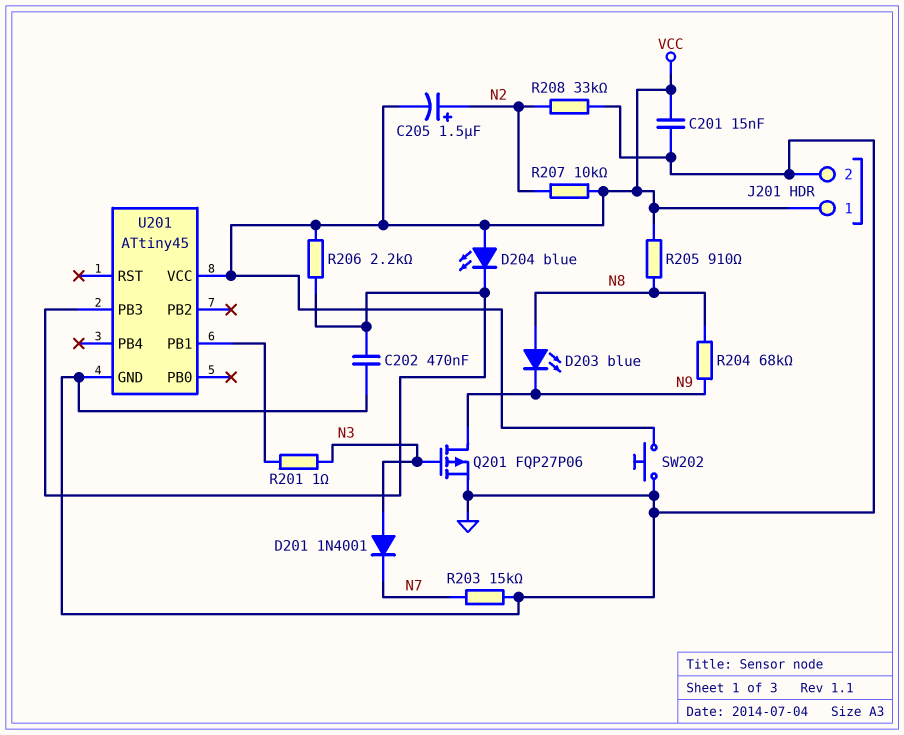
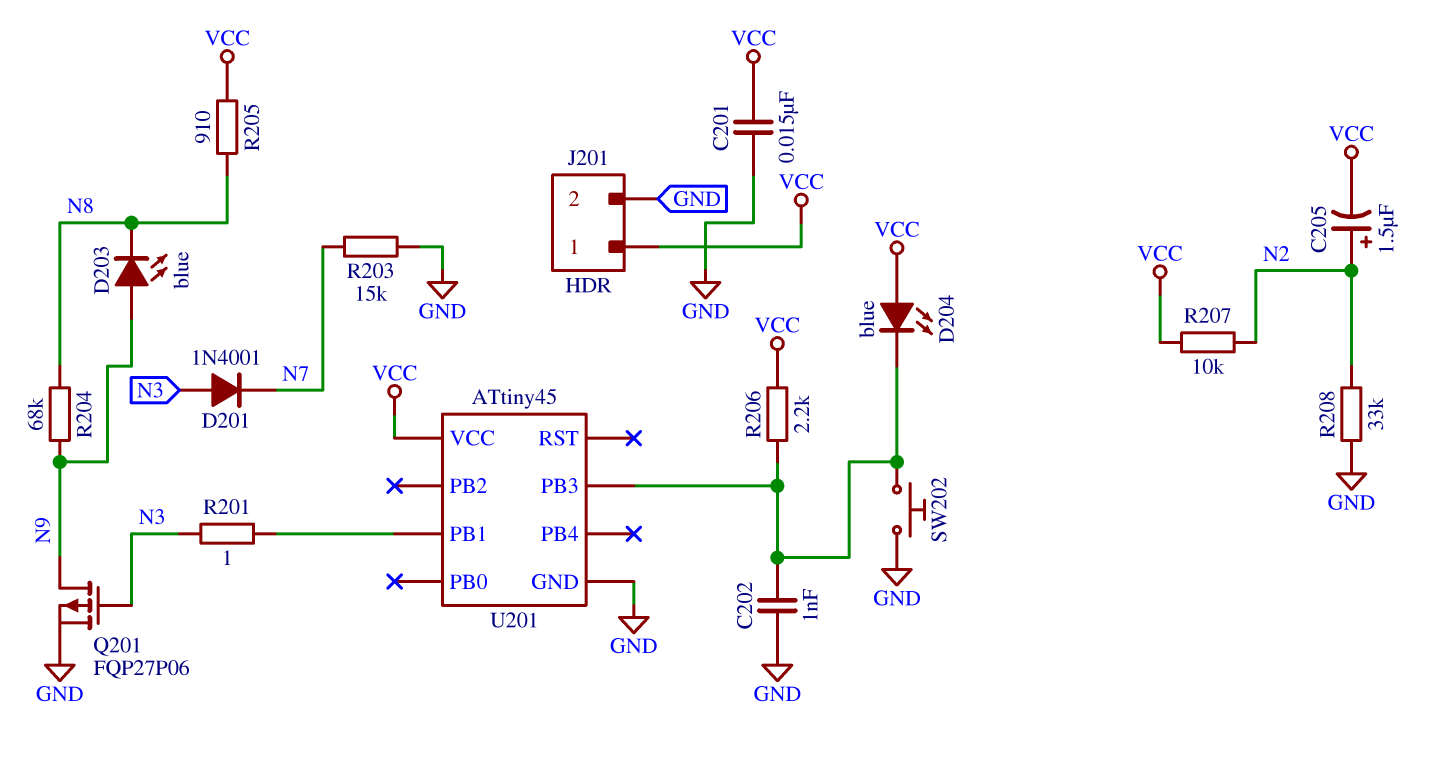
C202: 470nF (GND, U201/PB3) -> 1nF (GND, U201/PB3)
D203: LED blue (A N8, K N9) -> LED blue (A N9, K N8)
SW202: button (GND, VCC) -> button (GND, U201/PB3)

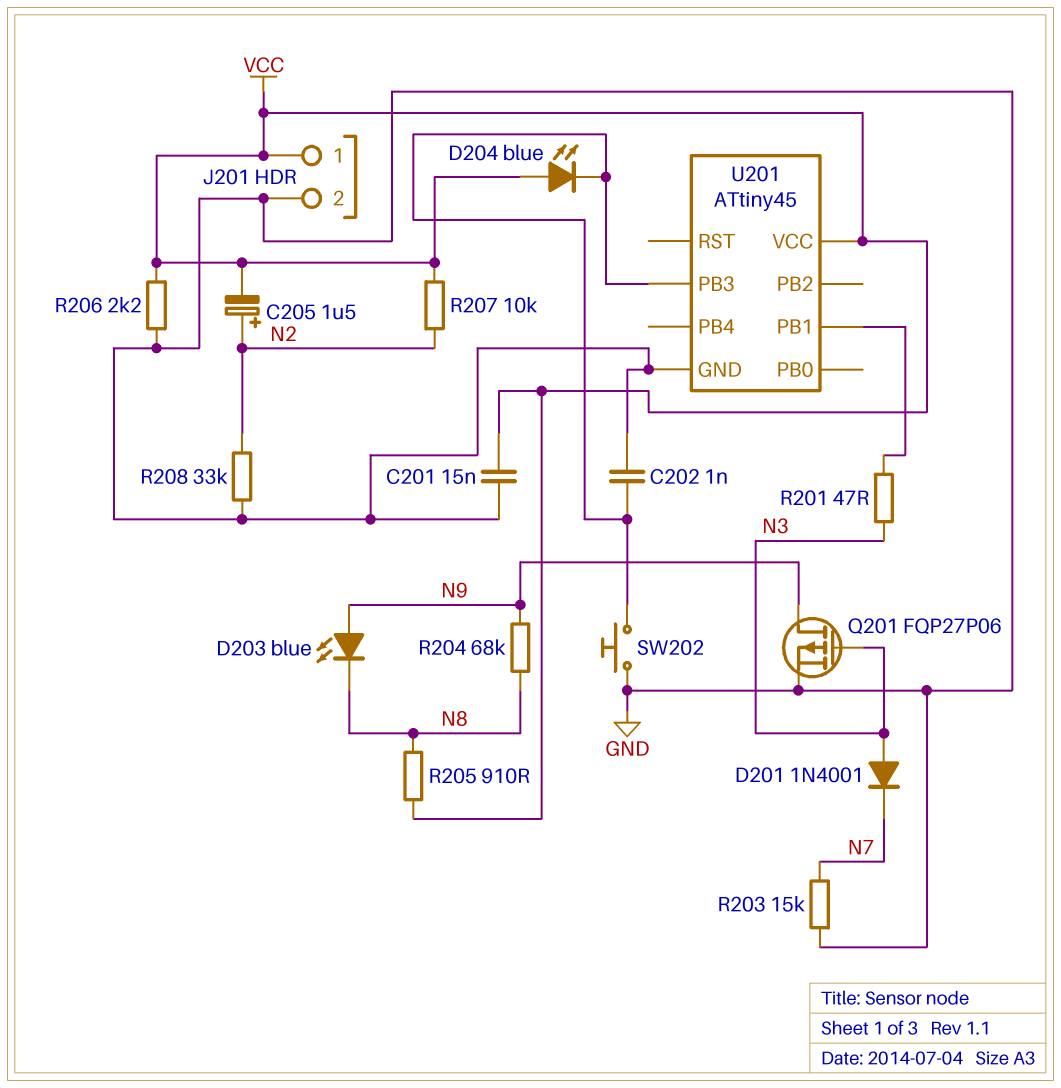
R201: 1 (N3, U201/PB1) -> 47 (N3, U201/PB1)
R206: 2.2k (U201/PB3, VCC) -> 2.2k (GND, VCC)

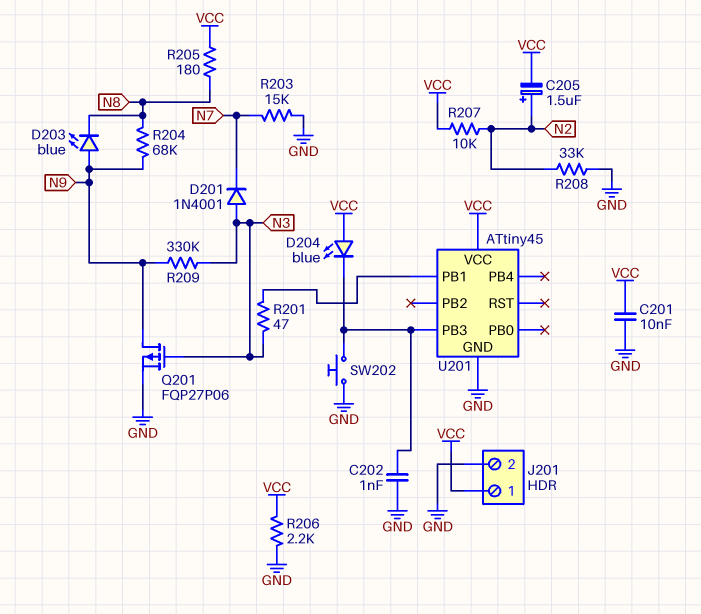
C201: 15nF (GND, VCC) -> 10nF (GND, VCC)
R205: 910 (N8, VCC) -> 180 (N8, VCC)
R209: none -> 330k (N3, N9)

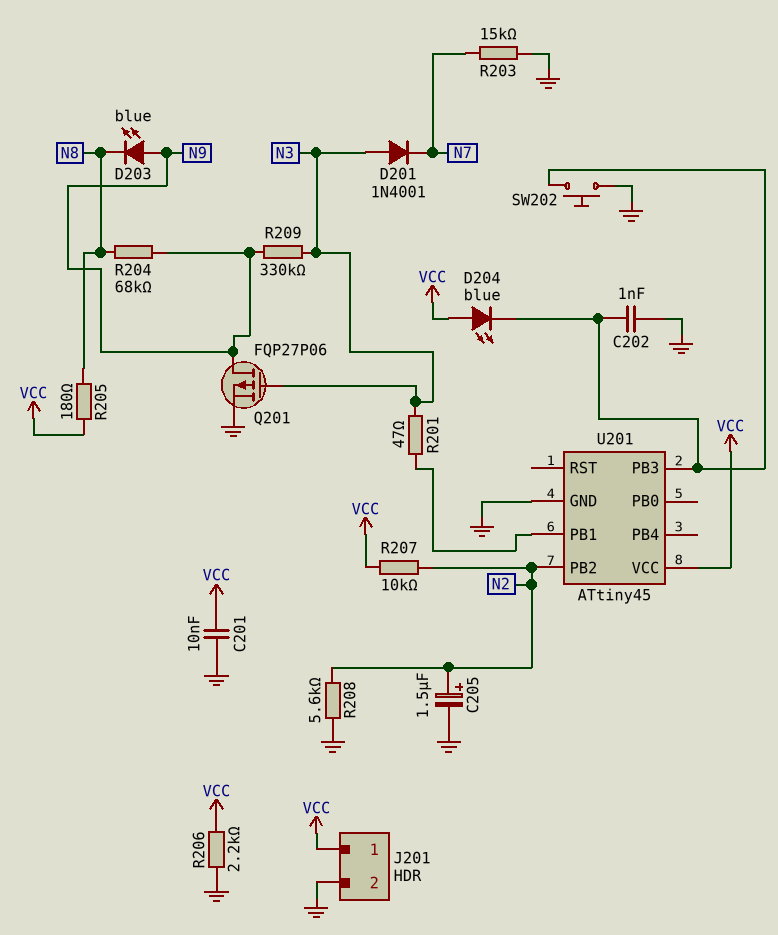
C205: 1.5uF (plus N2, minus VCC) -> 1.5uF (plus N2, minus GND)
R208: 33k (GND, N2) -> 5.6k (GND, N2)
U201 pin PB2: none -> N2

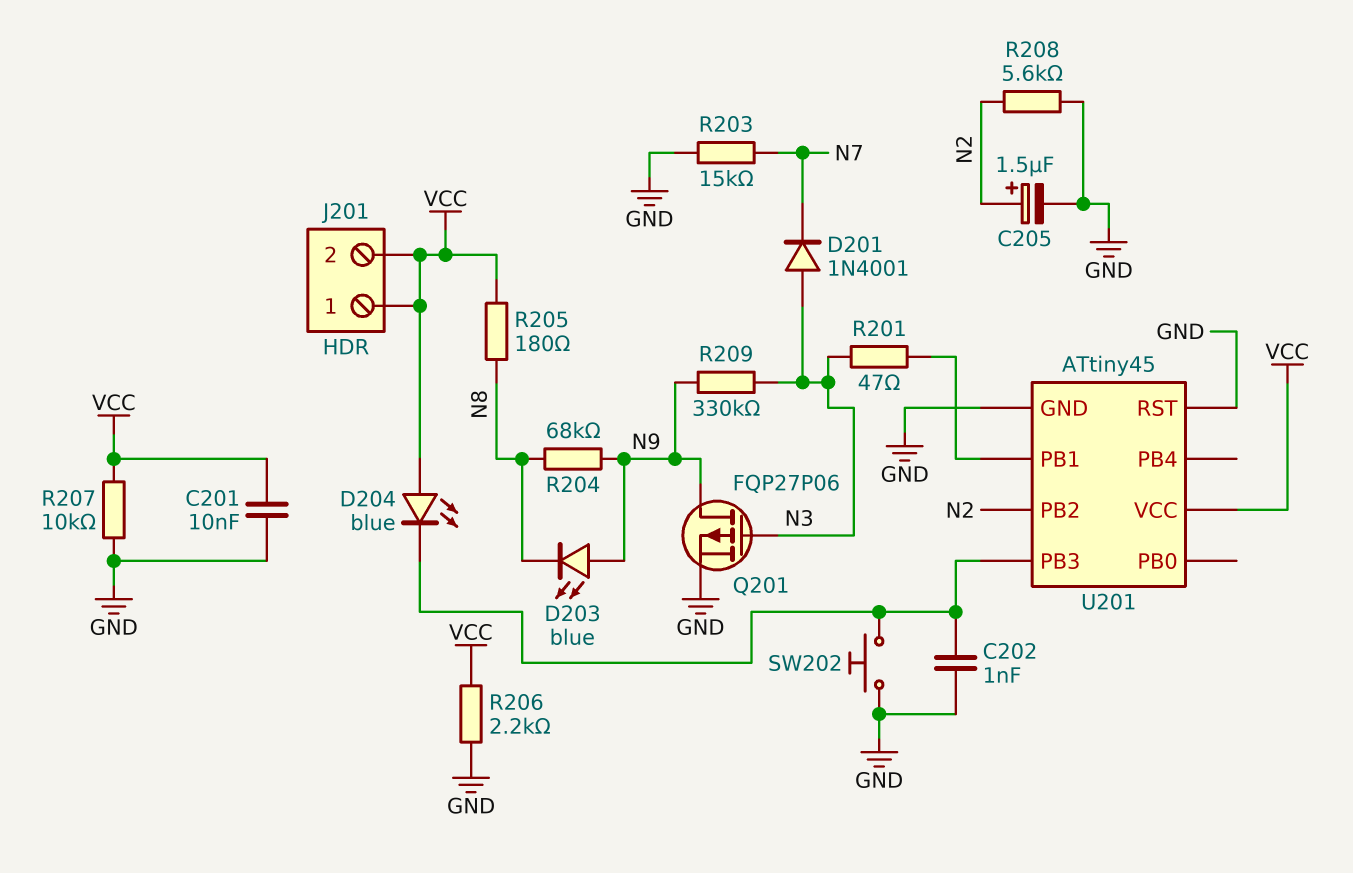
J201 pin 2: GND -> VCC
R207: 10k (N2, VCC) -> 10k (GND, VCC)
U201 pin RST: none -> GND

